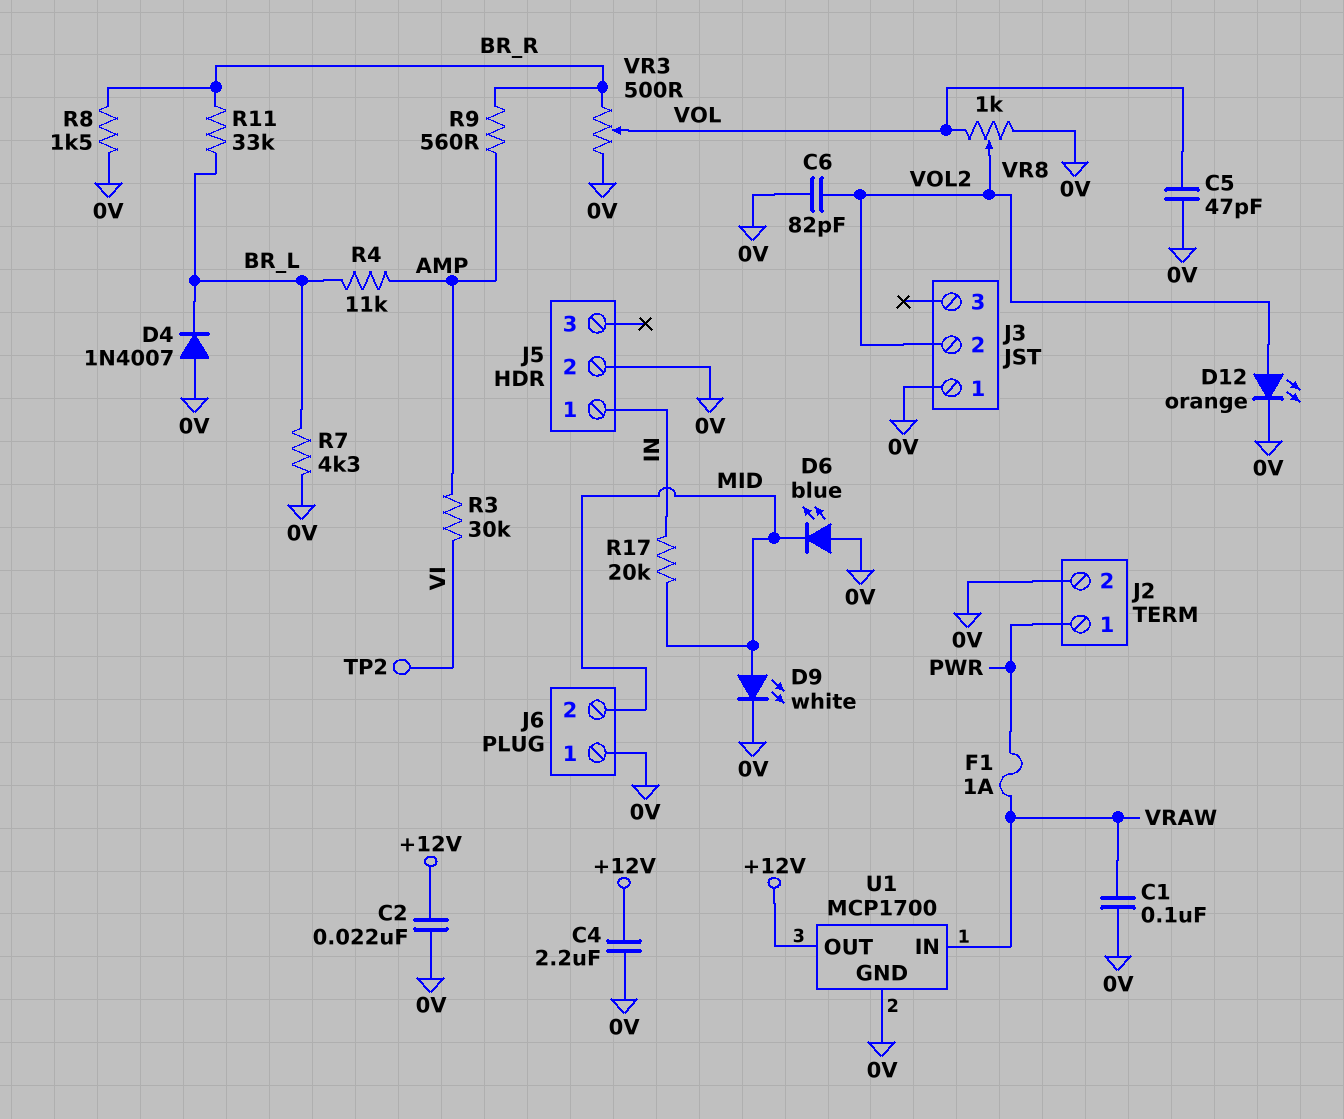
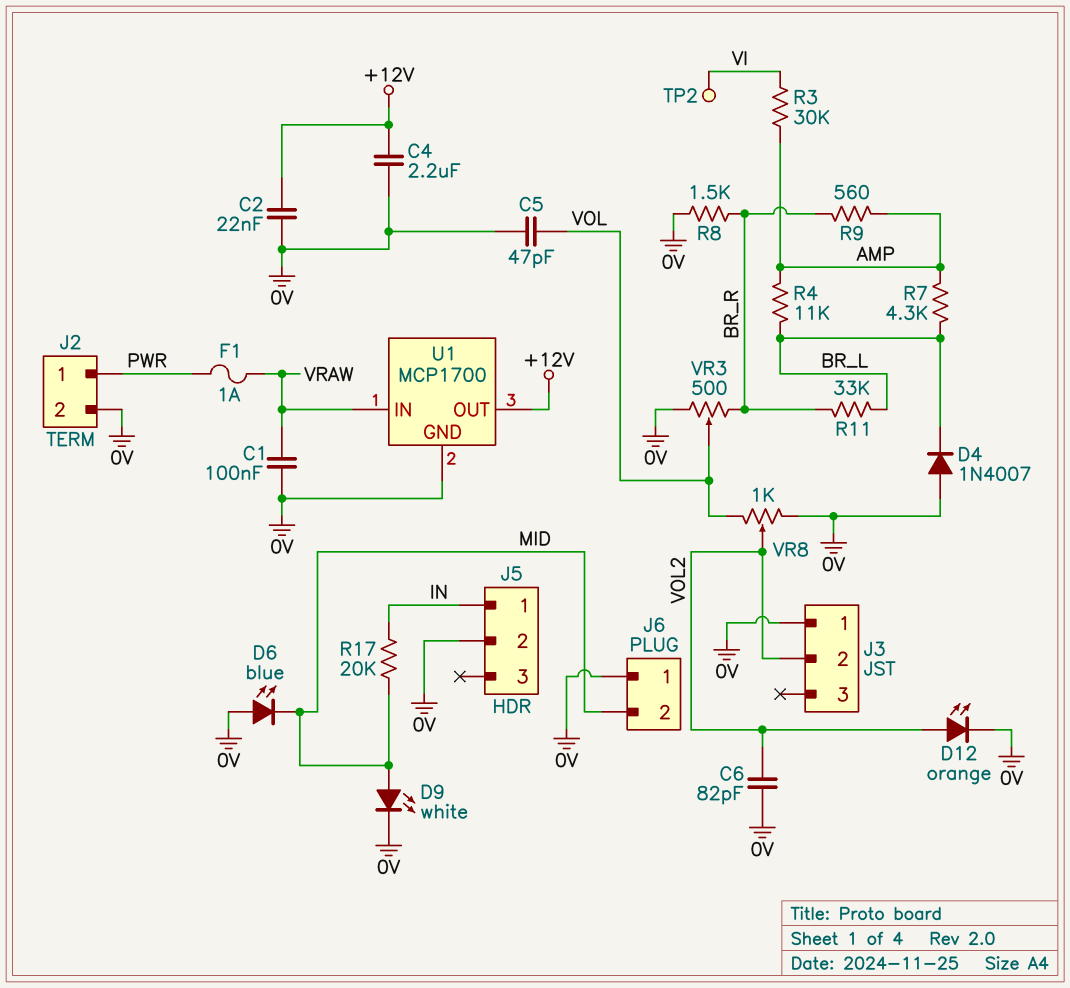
R7: 4.3k (0V, BR_L) -> 4.3k (AMP, BR_L)

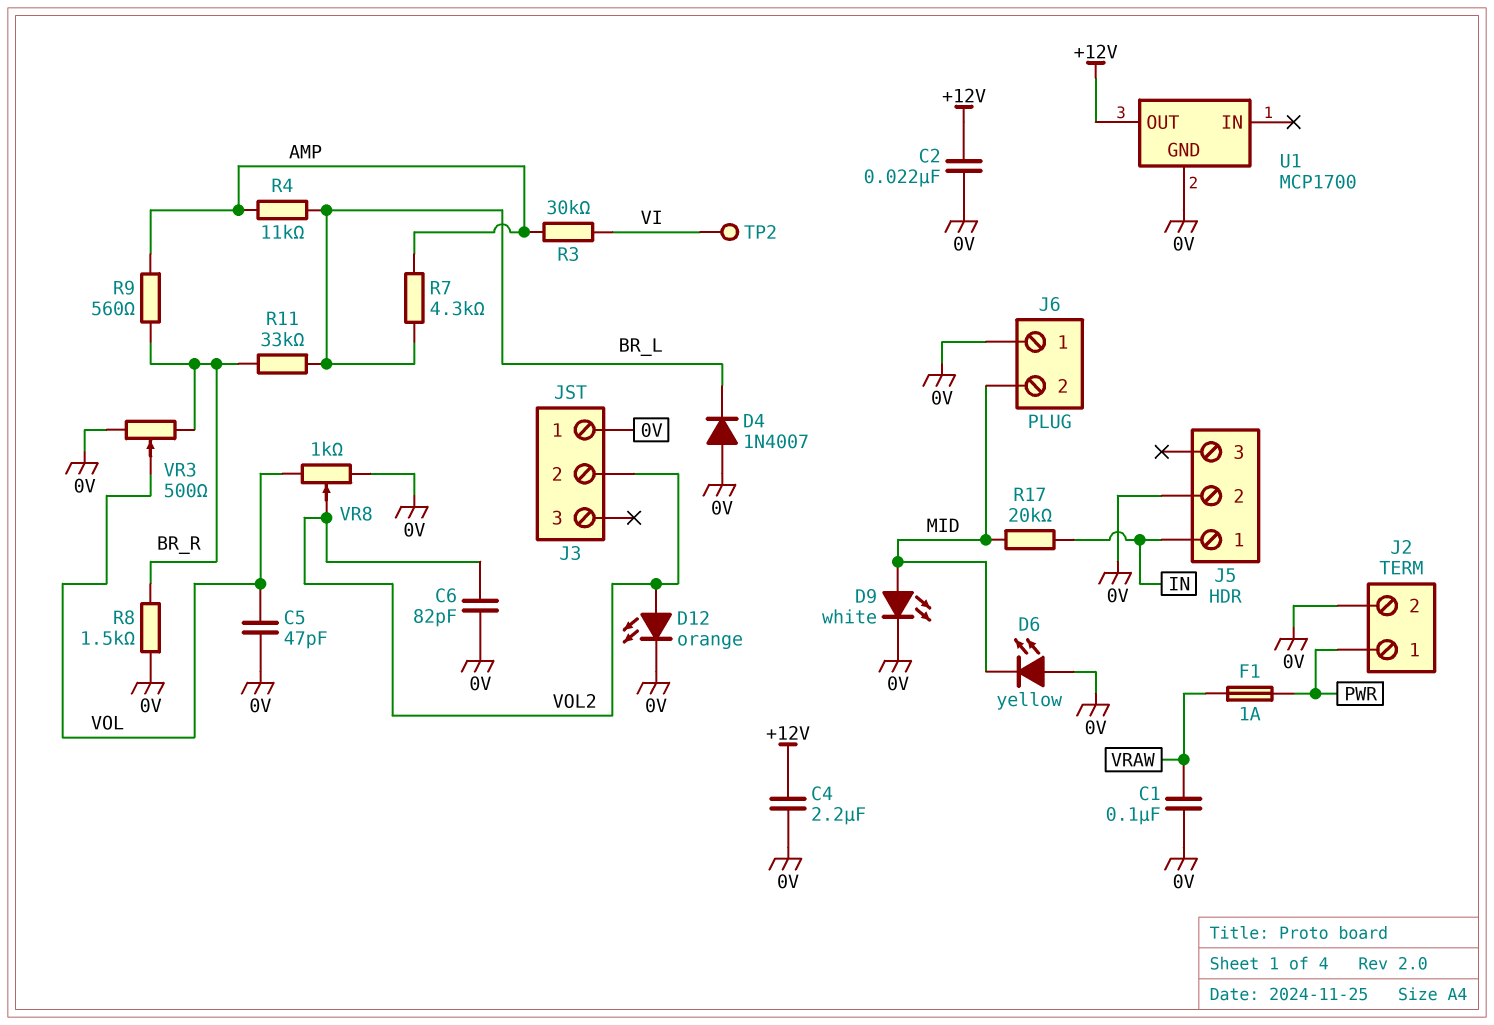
D6: LED blue (A 0V, K MID) -> LED yellow (A 0V, K MID)
U1 pin IN: VRAW -> none

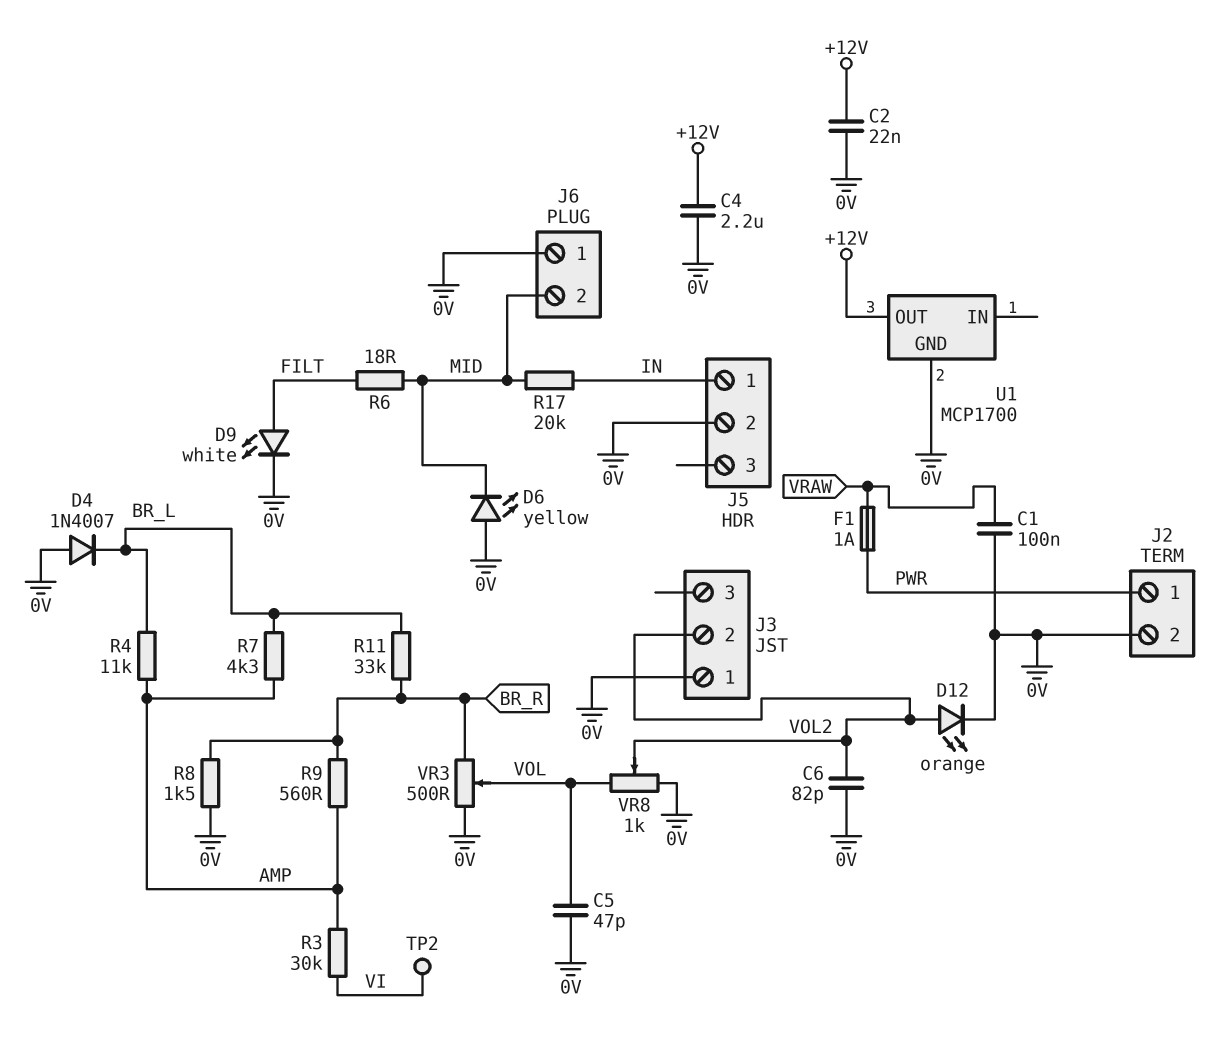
D9: LED white (A MID, K 0V) -> LED white (A FILT, K 0V)
R6: none -> 18 (FILT, MID)

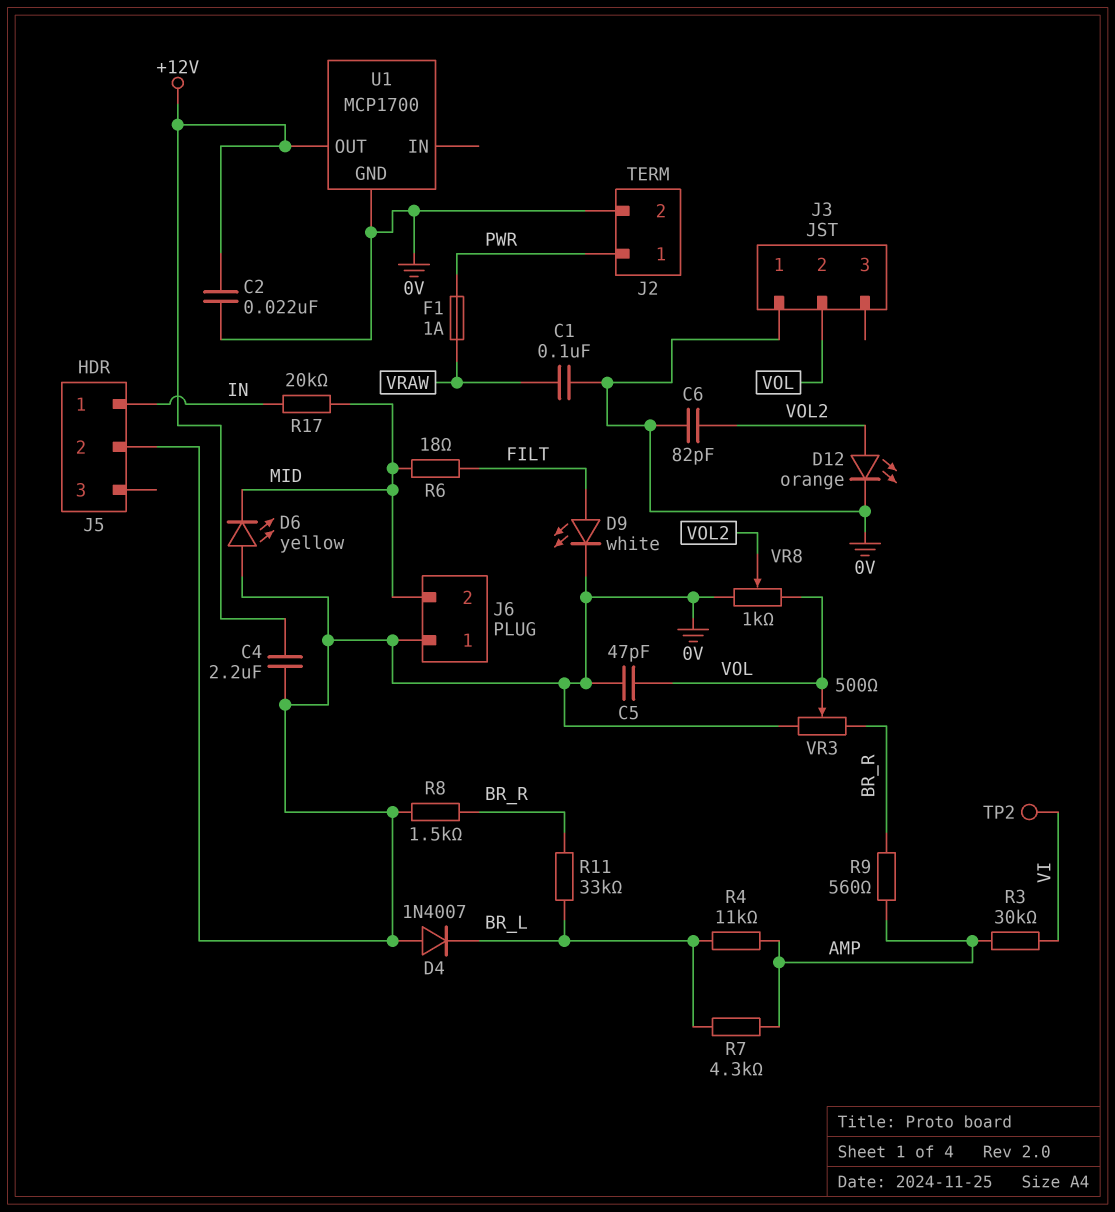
J3 pin 2: VOL2 -> VOL

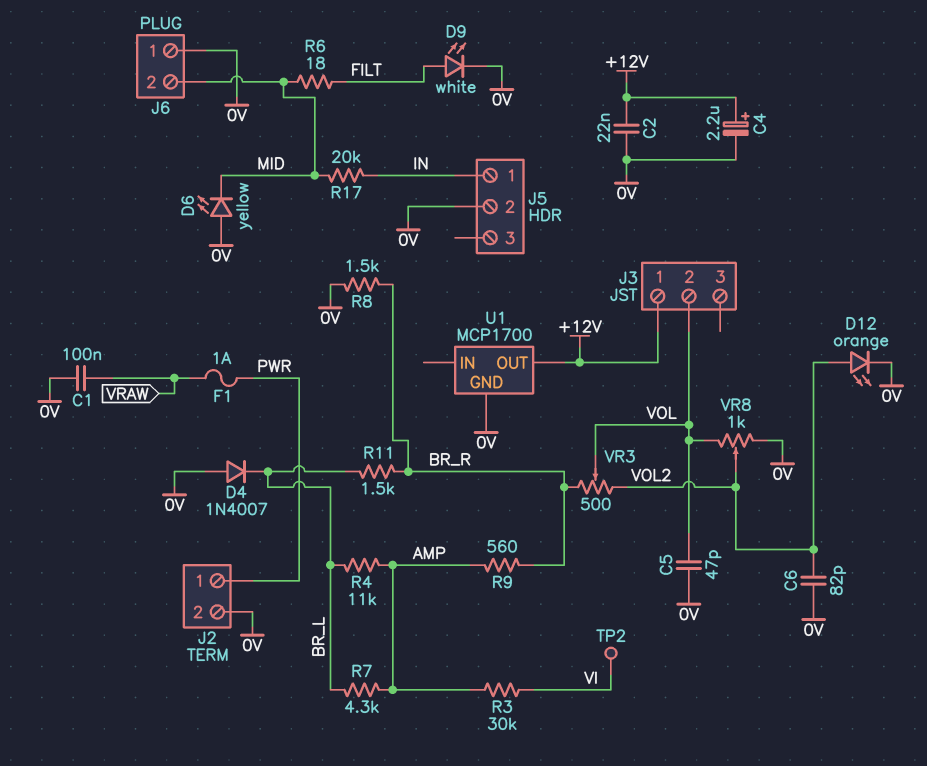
C4: 2.2uF (+12V, 0V) -> 2.2uF (plus +12V, minus 0V)
J3 pin 1: 0V -> +12V
R11: 33k (BR_L, BR_R) -> 1.5k (BR_L, BR_R)
VR3: 500 (0V, BR_R, wiper VOL) -> 500 (BR_R, VOL2, wiper VOL)

